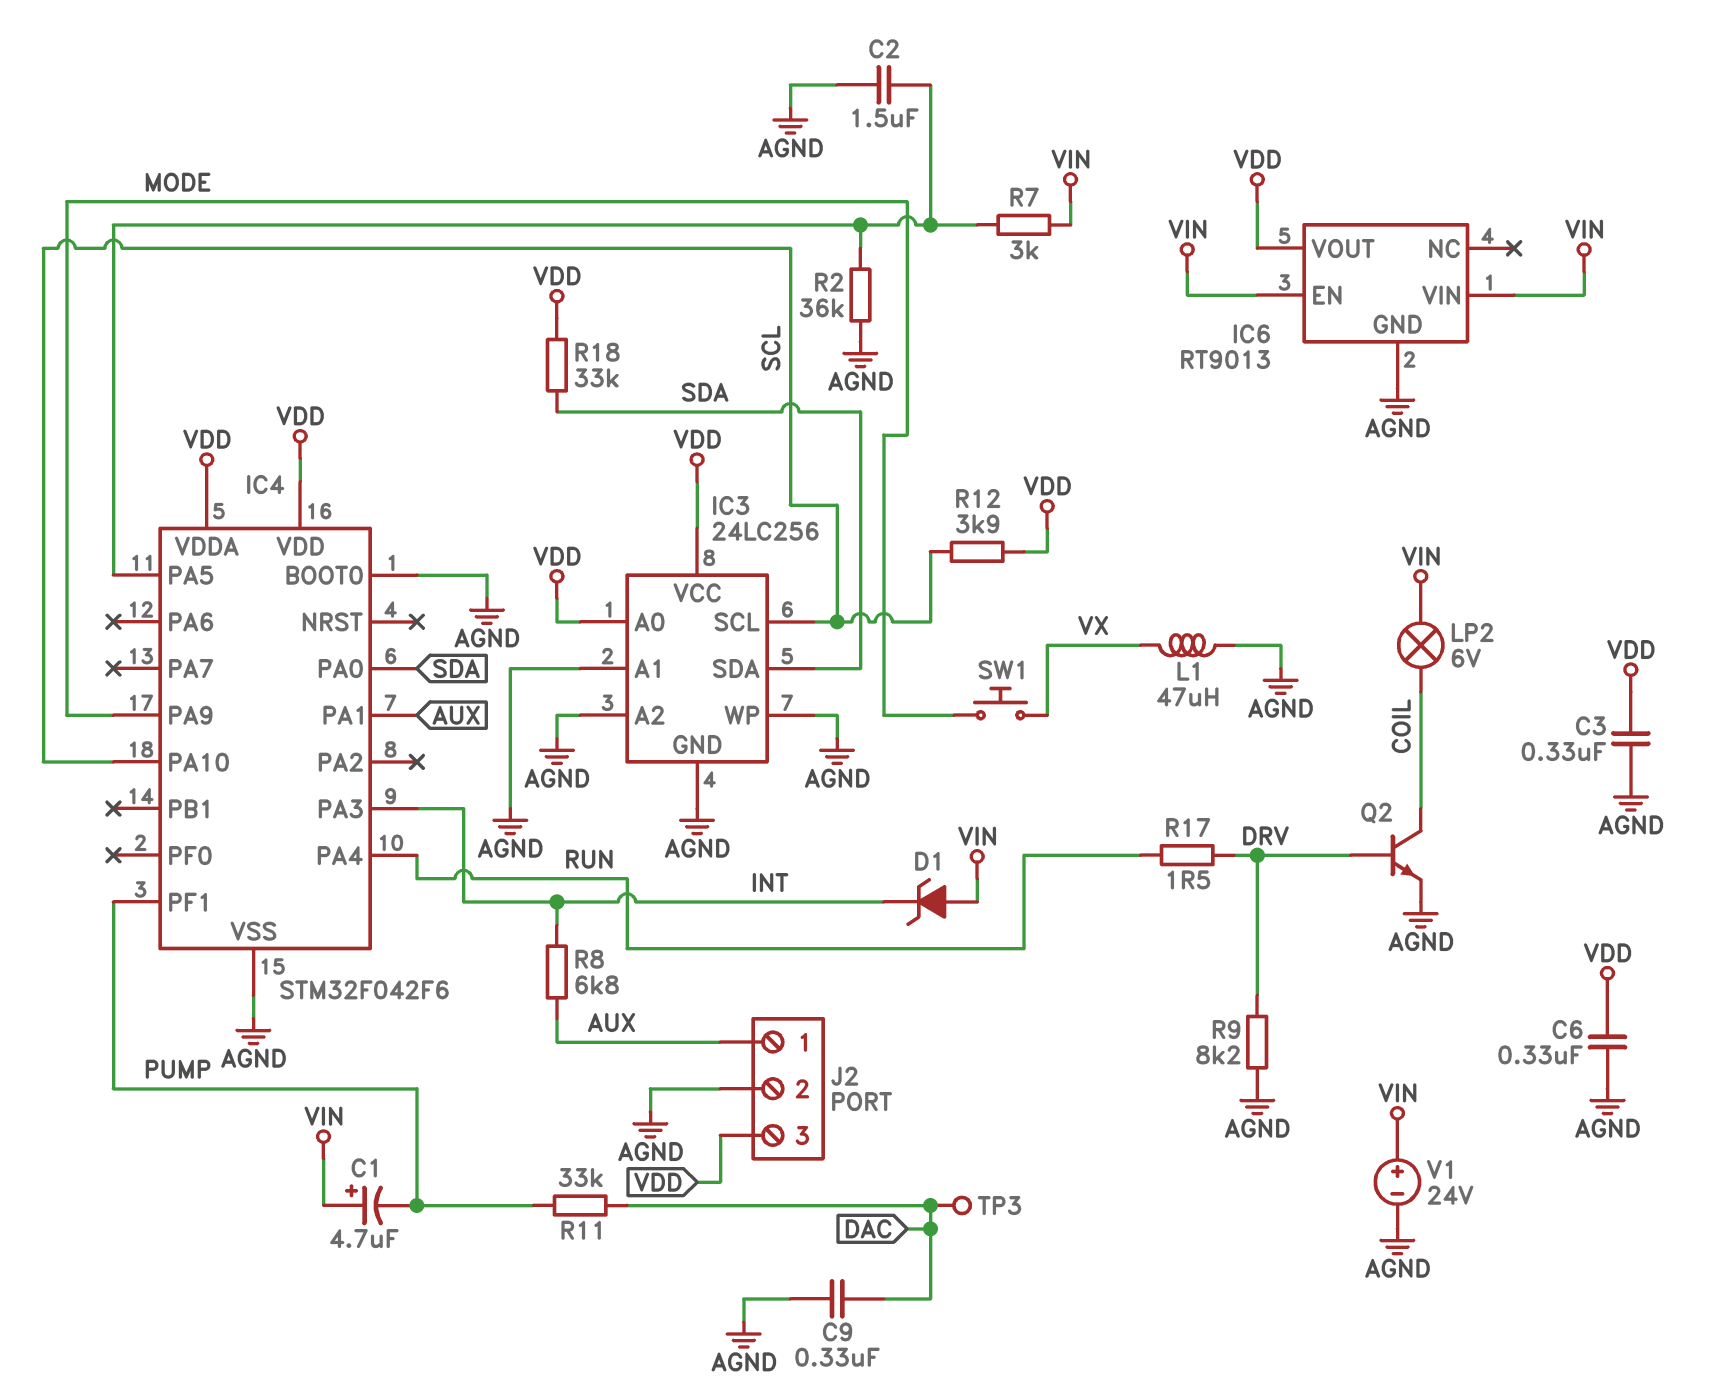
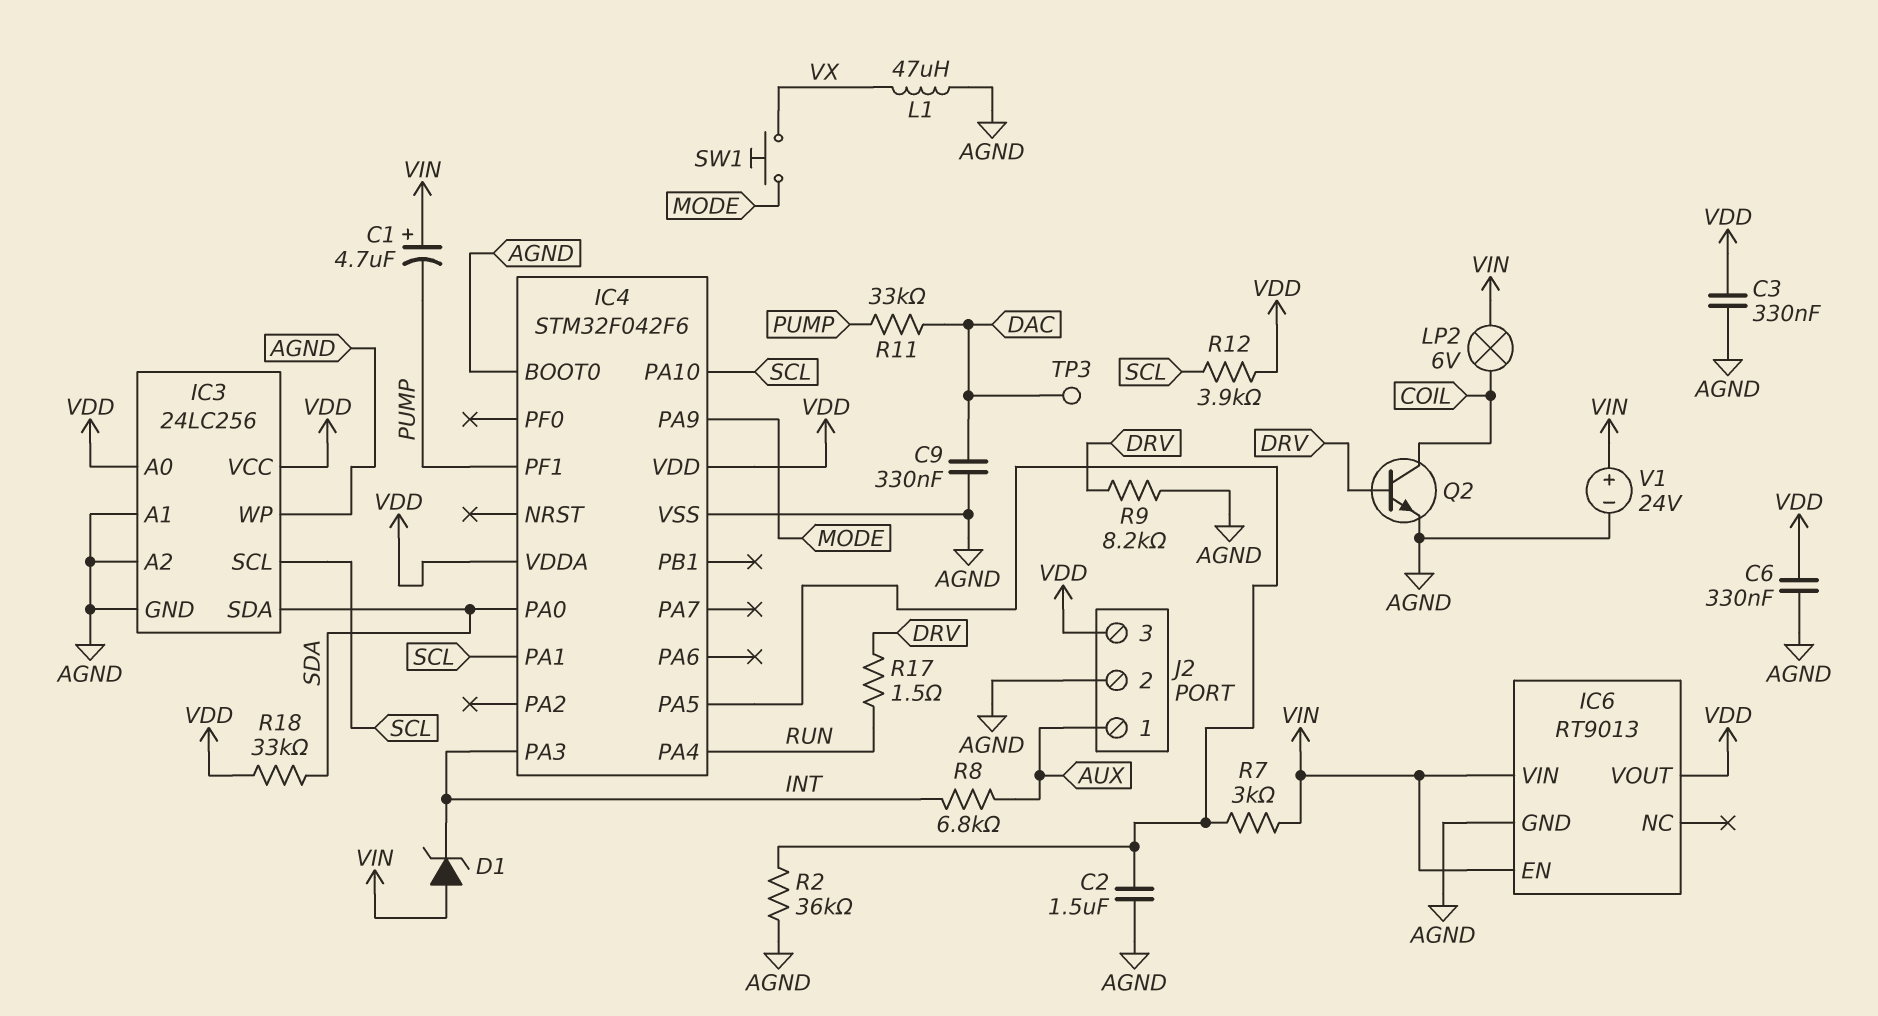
IC4 pin PA1: AUX -> SCL

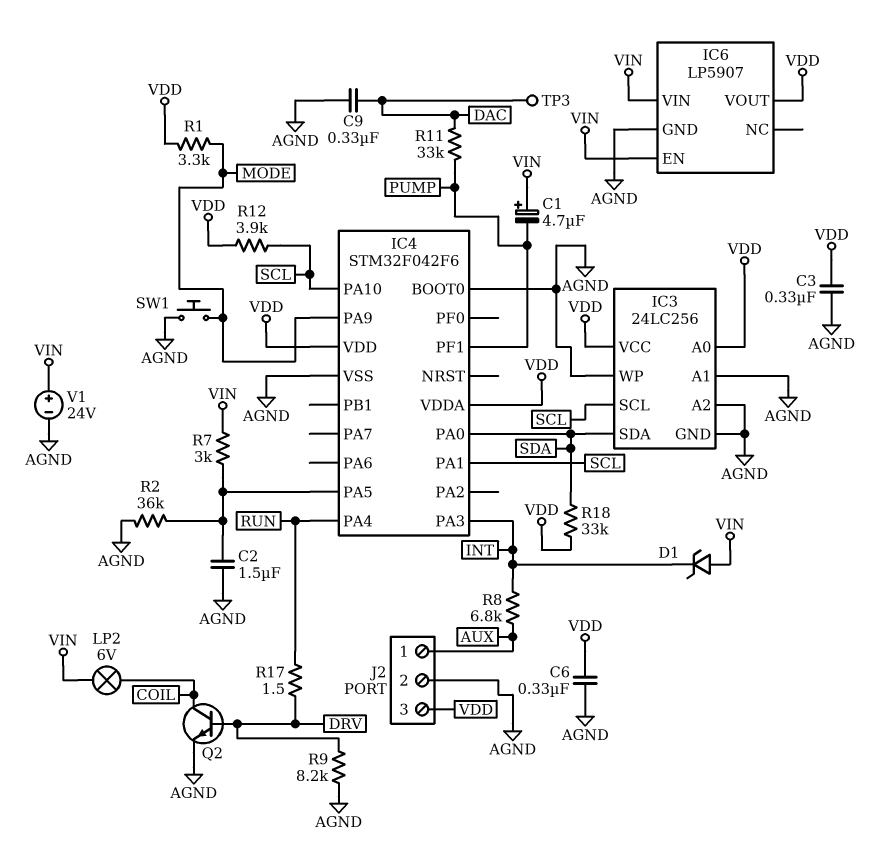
IC6: RT9013 -> LP5907
L1: 47uH (AGND, VX) -> none
R1: none -> 3.3k (MODE, VDD)
SW1: button (MODE, VX) -> button (AGND, MODE)

